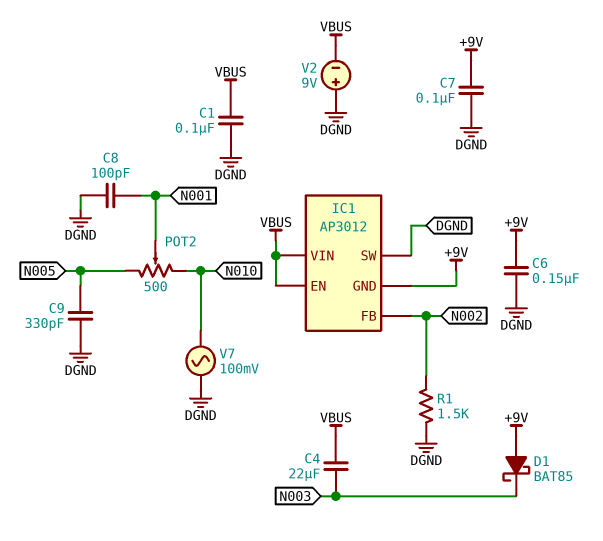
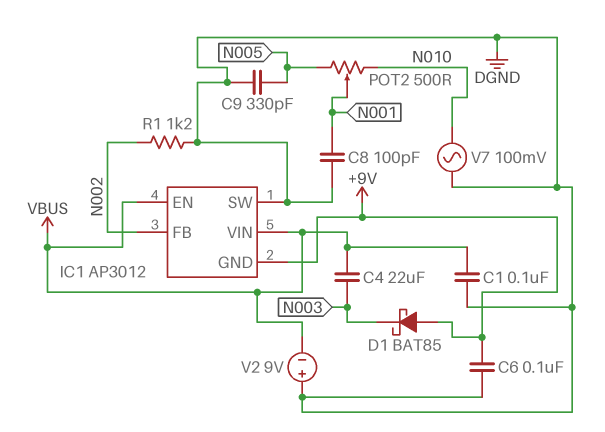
C6: 150nF (+9V, DGND) -> 100nF (+9V, DGND)
C7: 100nF (+9V, DGND) -> none
R1: 1.5k (DGND, N002) -> 1.2k (DGND, N002)

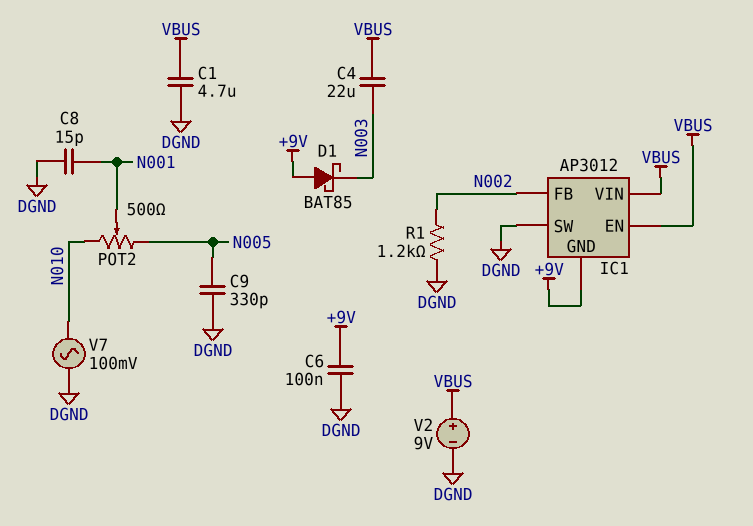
C1: 100nF (DGND, VBUS) -> 4.7uF (DGND, VBUS)
C8: 100pF (DGND, N001) -> 15pF (DGND, N001)
V2: 9V (plus DGND, minus VBUS) -> 9V (plus VBUS, minus DGND)

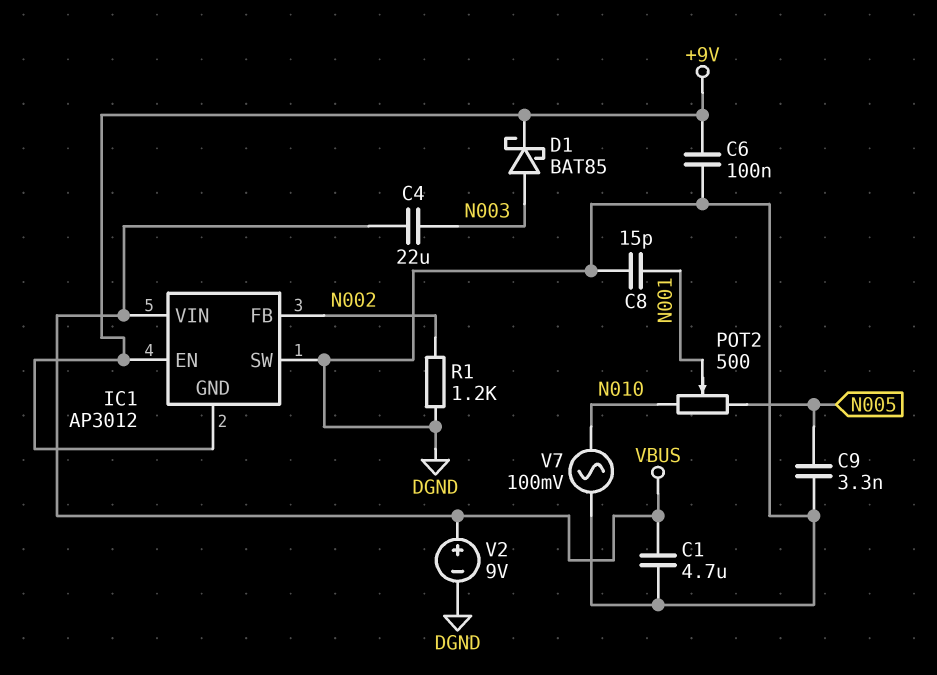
C9: 330pF (DGND, N005) -> 3.3nF (DGND, N005)
D1: schottky BAT85 (A +9V, K N003) -> schottky BAT85 (A N003, K +9V)
IC1 pin EN: VBUS -> +9V

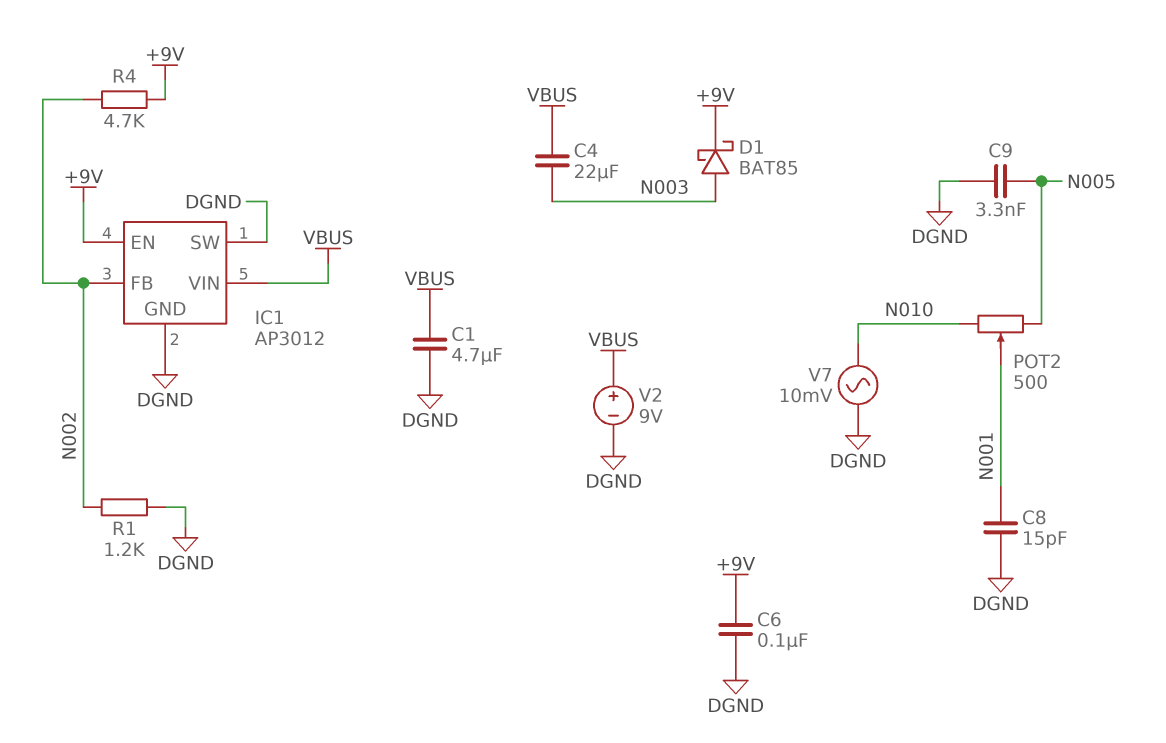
IC1 pin GND: +9V -> DGND
R4: none -> 4.7k (+9V, N002)
V7: AC 100mV (DGND, N010) -> AC 10mV (DGND, N010)

